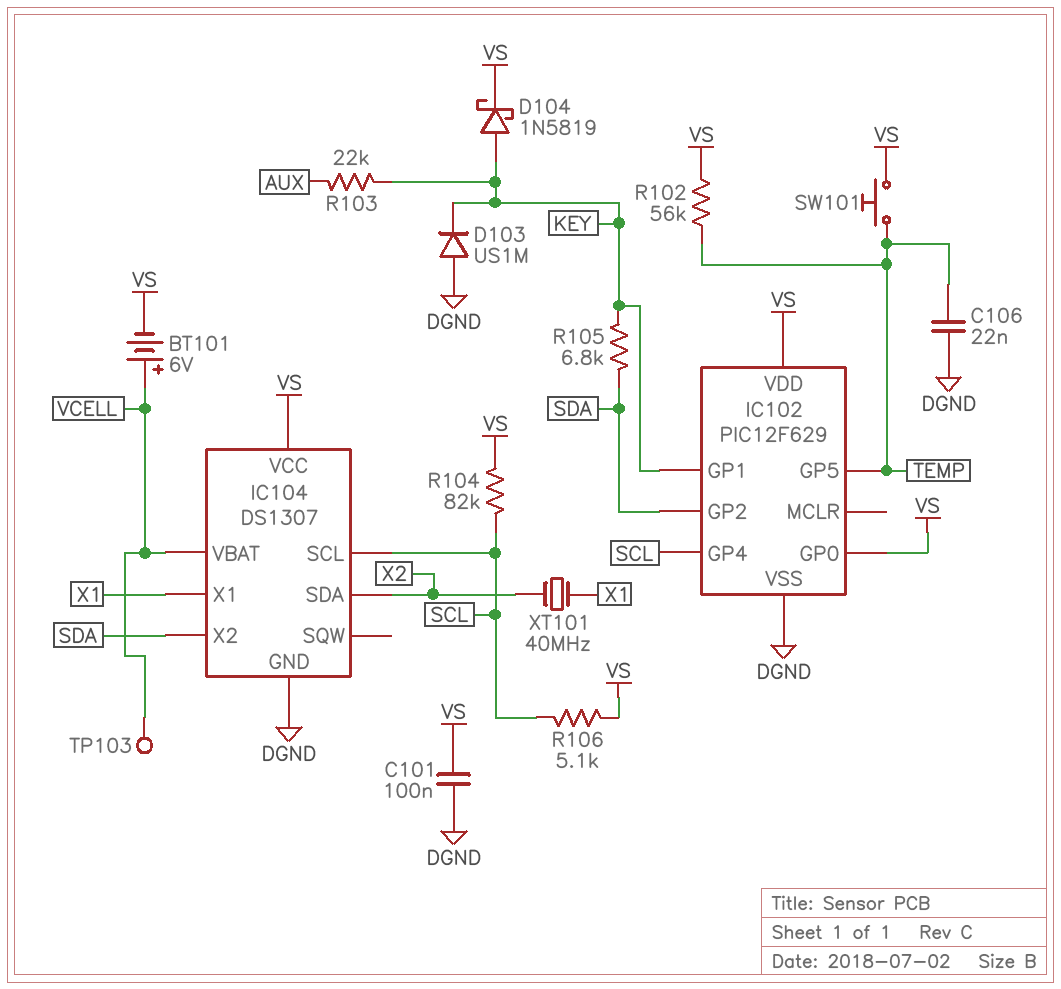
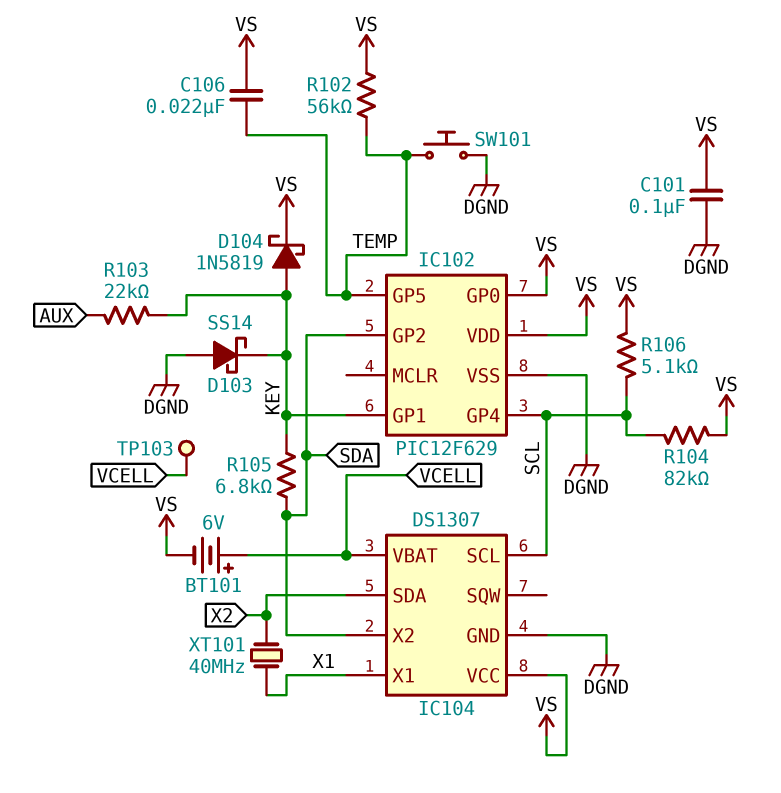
C106: 22nF (DGND, TEMP) -> 22nF (TEMP, VS)
D103: diode US1M (A DGND, K KEY) -> schottky SS14 (A DGND, K KEY)
SW101: button (TEMP, VS) -> button (DGND, TEMP)

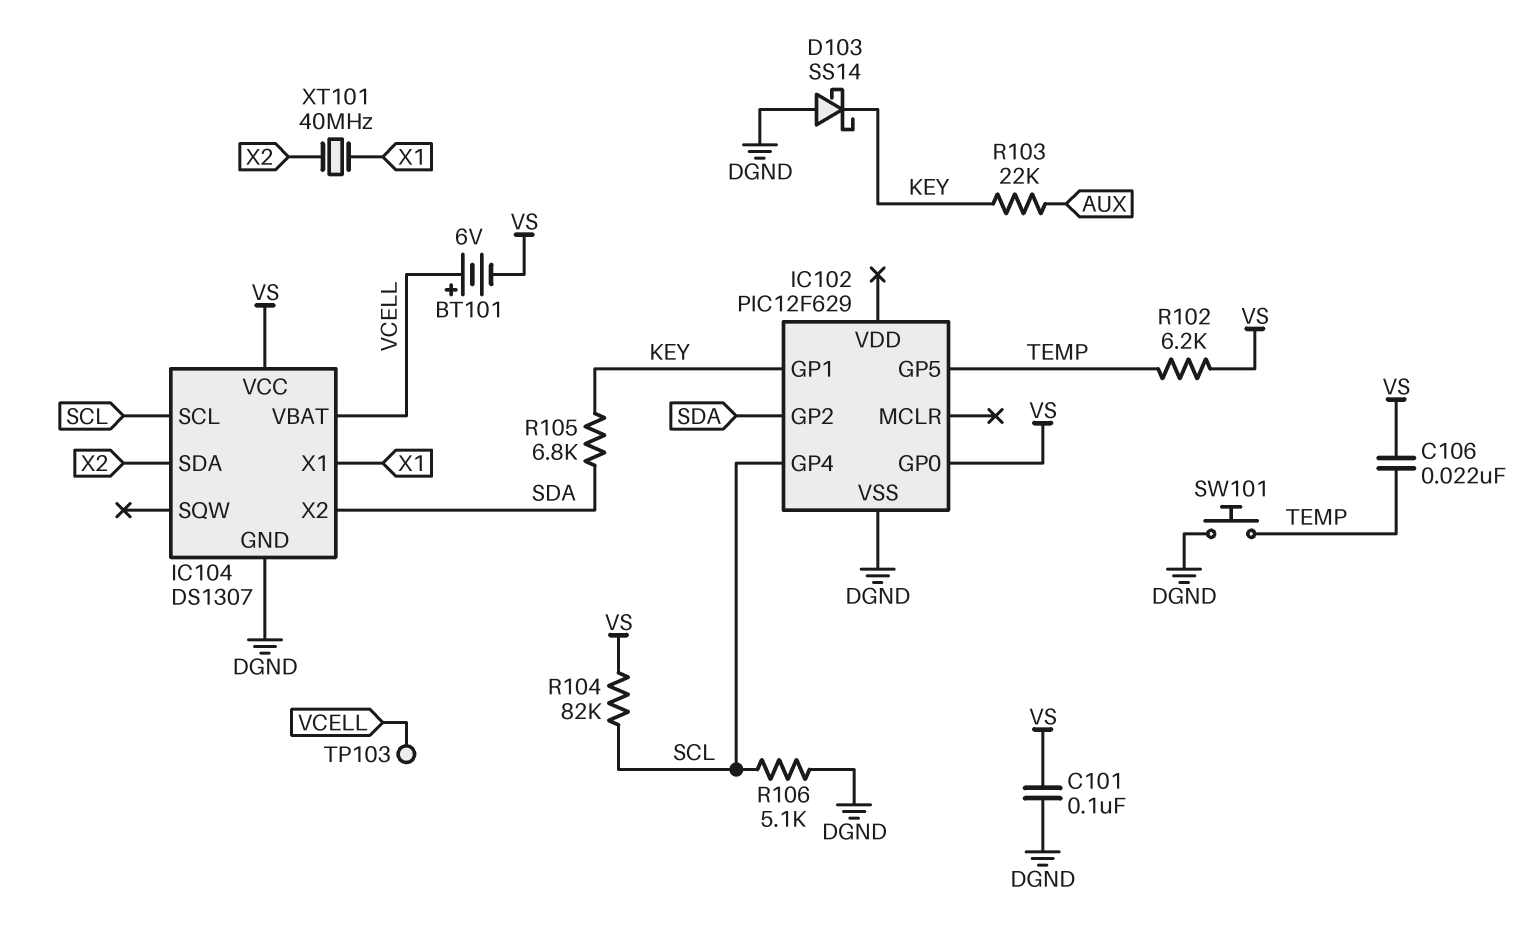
D104: schottky 1N5819 (A KEY, K VS) -> none
IC102 pin VDD: VS -> none
R102: 56k (TEMP, VS) -> 6.2k (TEMP, VS)
R106: 5.1k (SCL, VS) -> 5.1k (DGND, SCL)

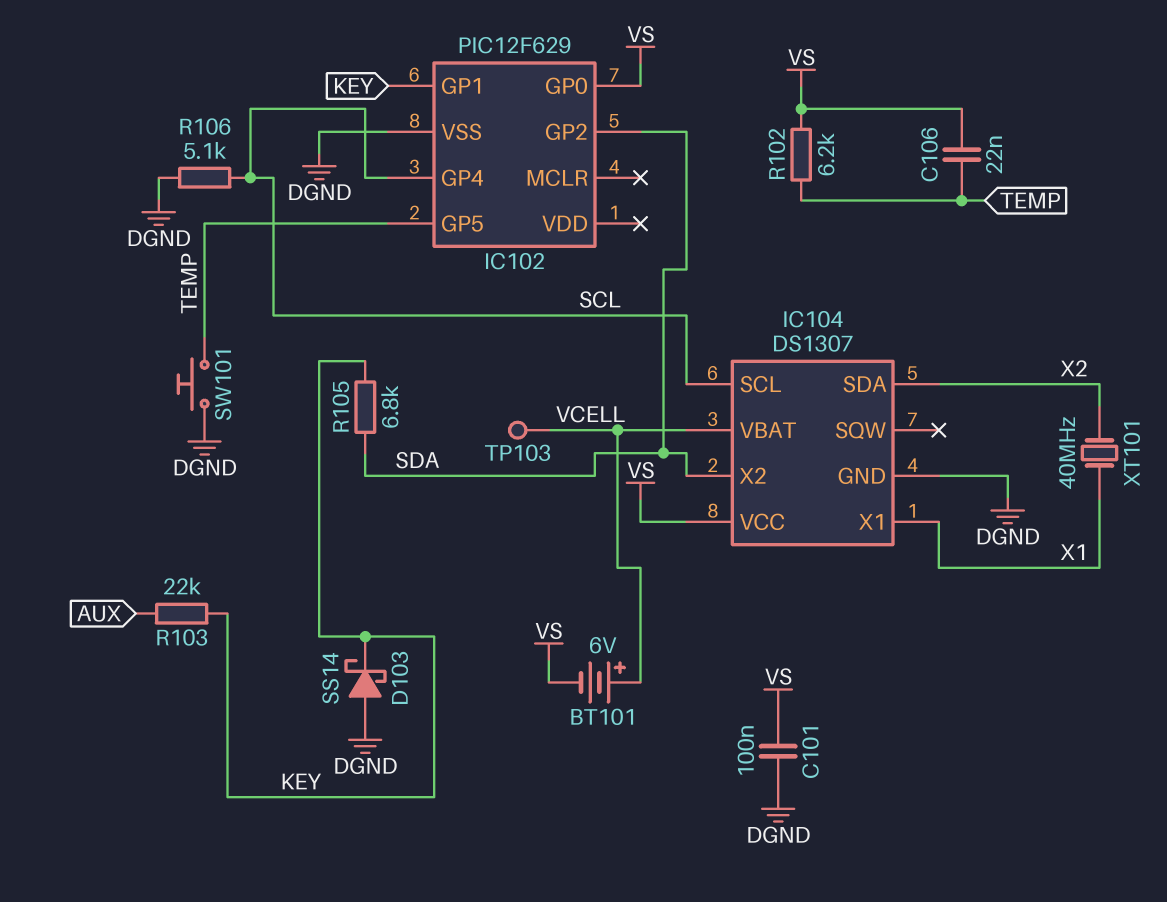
R104: 82k (SCL, VS) -> none

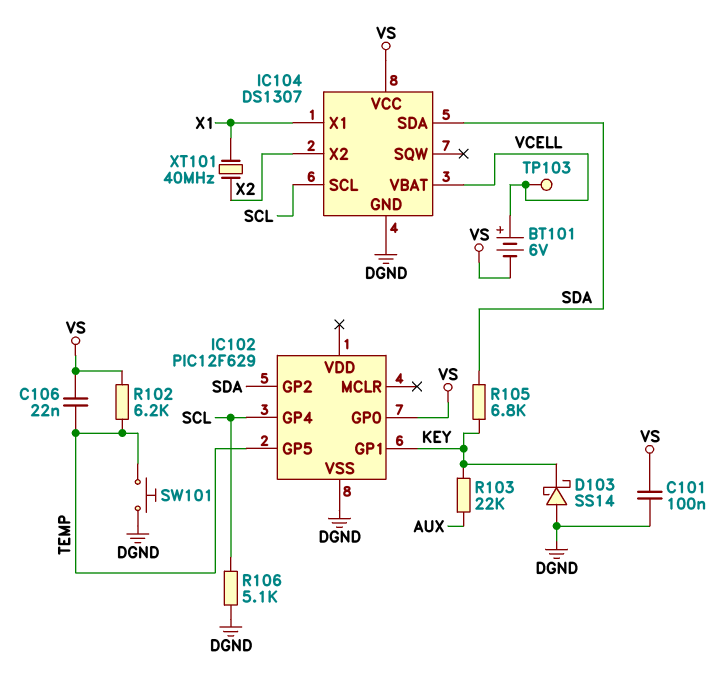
IC104 pin SDA: X2 -> SDA
IC104 pin X2: SDA -> X2

